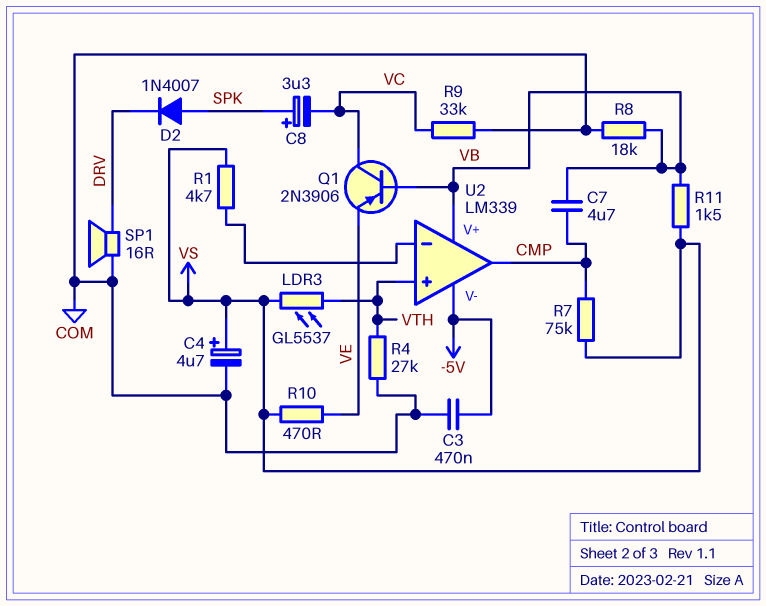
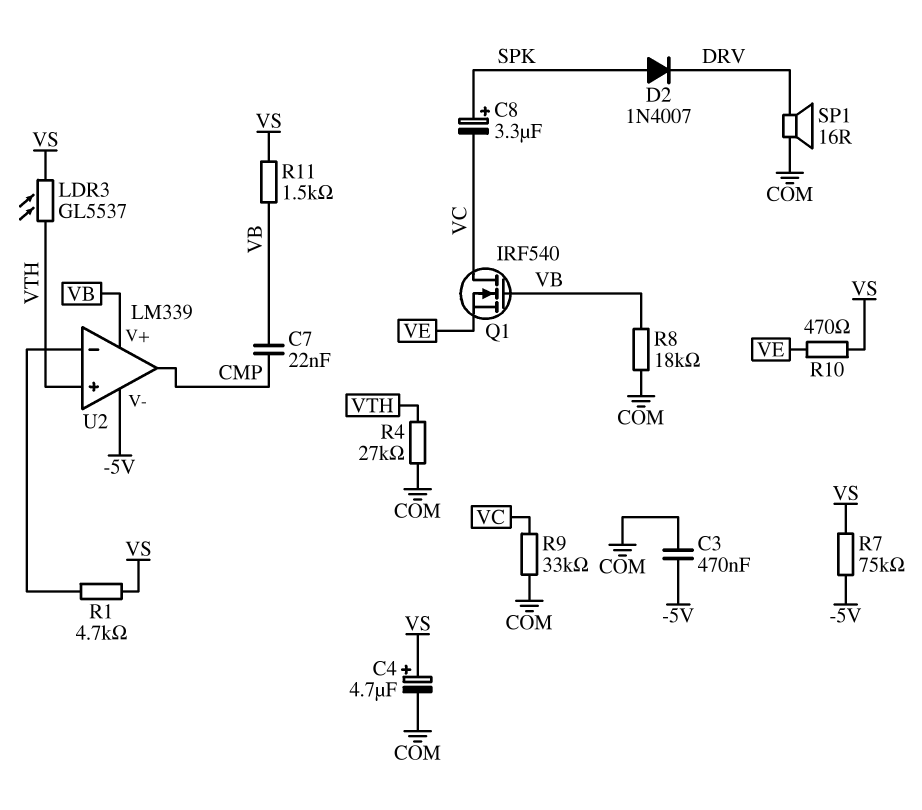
C7: 4.7uF (CMP, VB) -> 22nF (CMP, VB)
Q1: PNP 2N3906 (B VB, C VC, E VE) -> NMOS IRF540 (G VB, D VC, S VE)
R7: 75k (CMP, VS) -> 75k (-5V, VS)

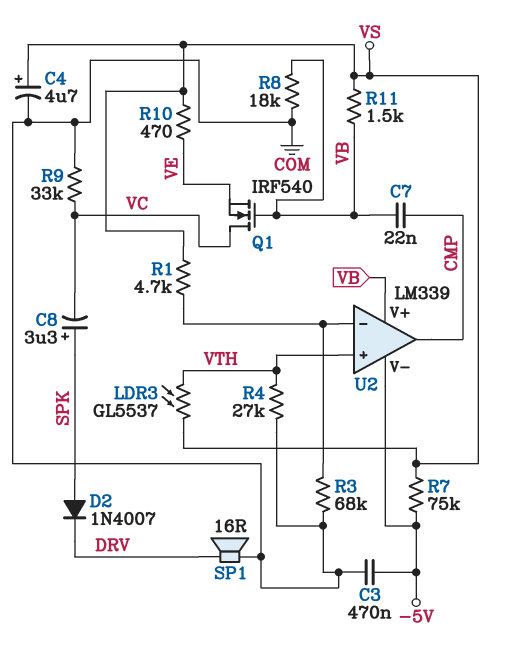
R3: none -> 68k (COM, U2/in-)

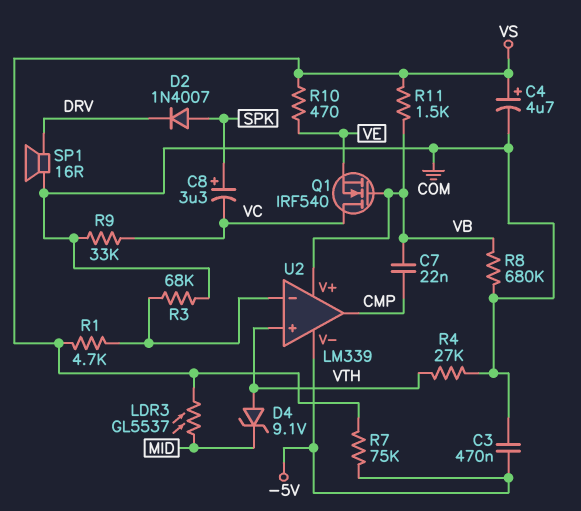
D4: none -> zener 9.1V (A VTH, K MID)
LDR3: GL5537 (VS, VTH) -> GL5537 (MID, VS)
R8: 18k (COM, VB) -> 680k (COM, VB)

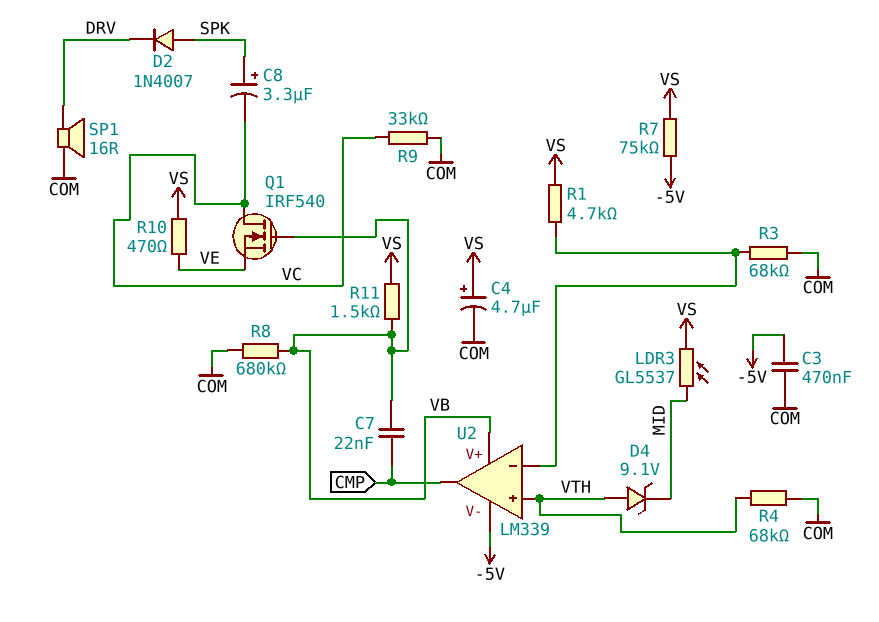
R4: 27k (COM, VTH) -> 68k (COM, VTH)

